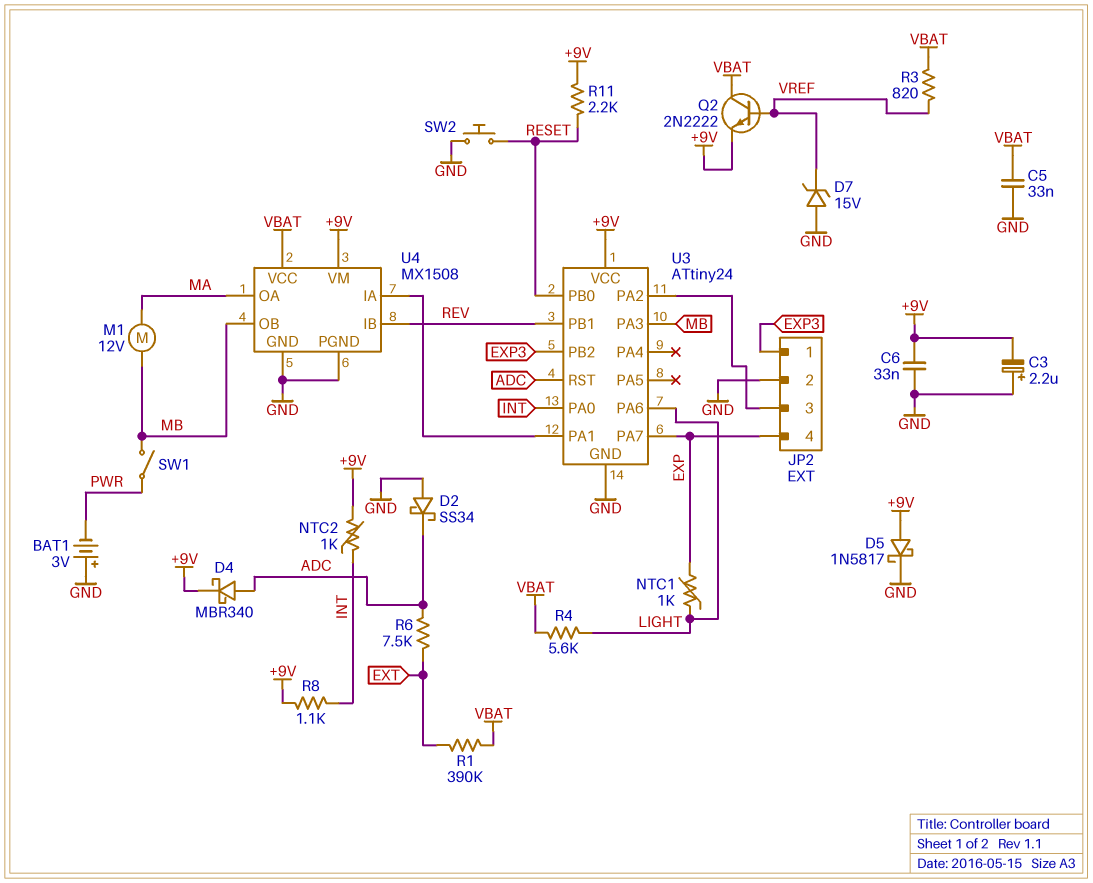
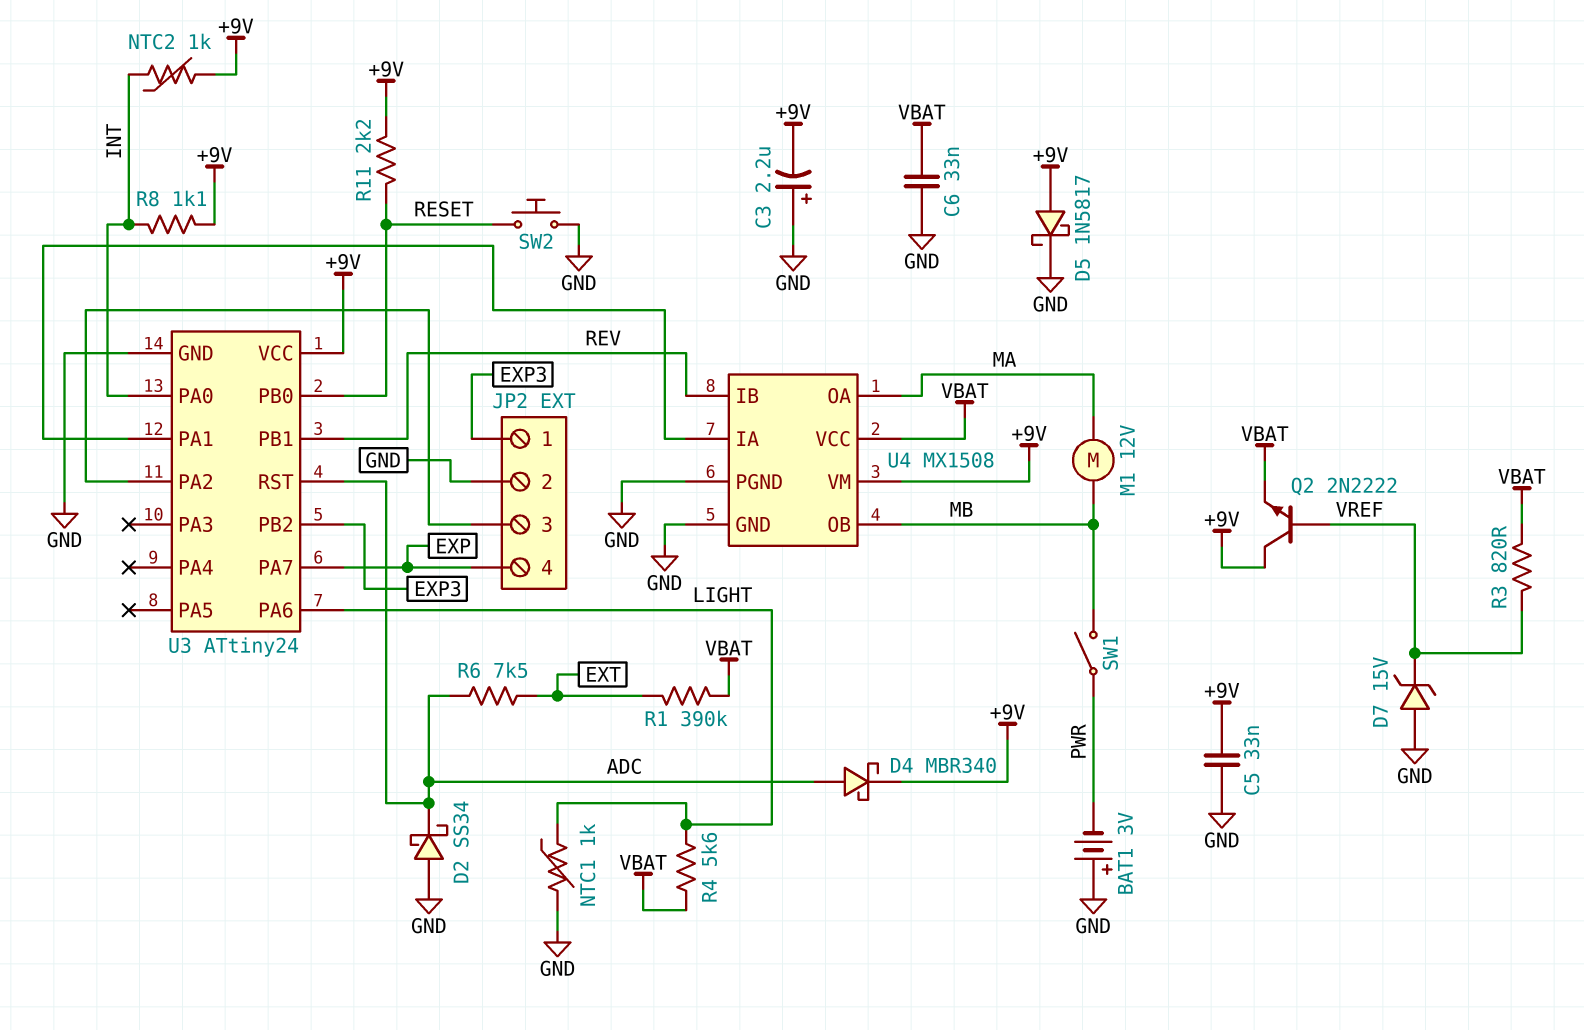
C5: 33nF (GND, VBAT) -> 33nF (+9V, GND)
C6: 33nF (+9V, GND) -> 33nF (GND, VBAT)
NTC1: 1k (EXP, LIGHT) -> 1k (GND, LIGHT)
Q2: NPN 2N2222 (B VREF, C VBAT, E +9V) -> NPN 2N2222 (B VREF, C +9V, E VBAT)
U3 pin PA3: MB -> none

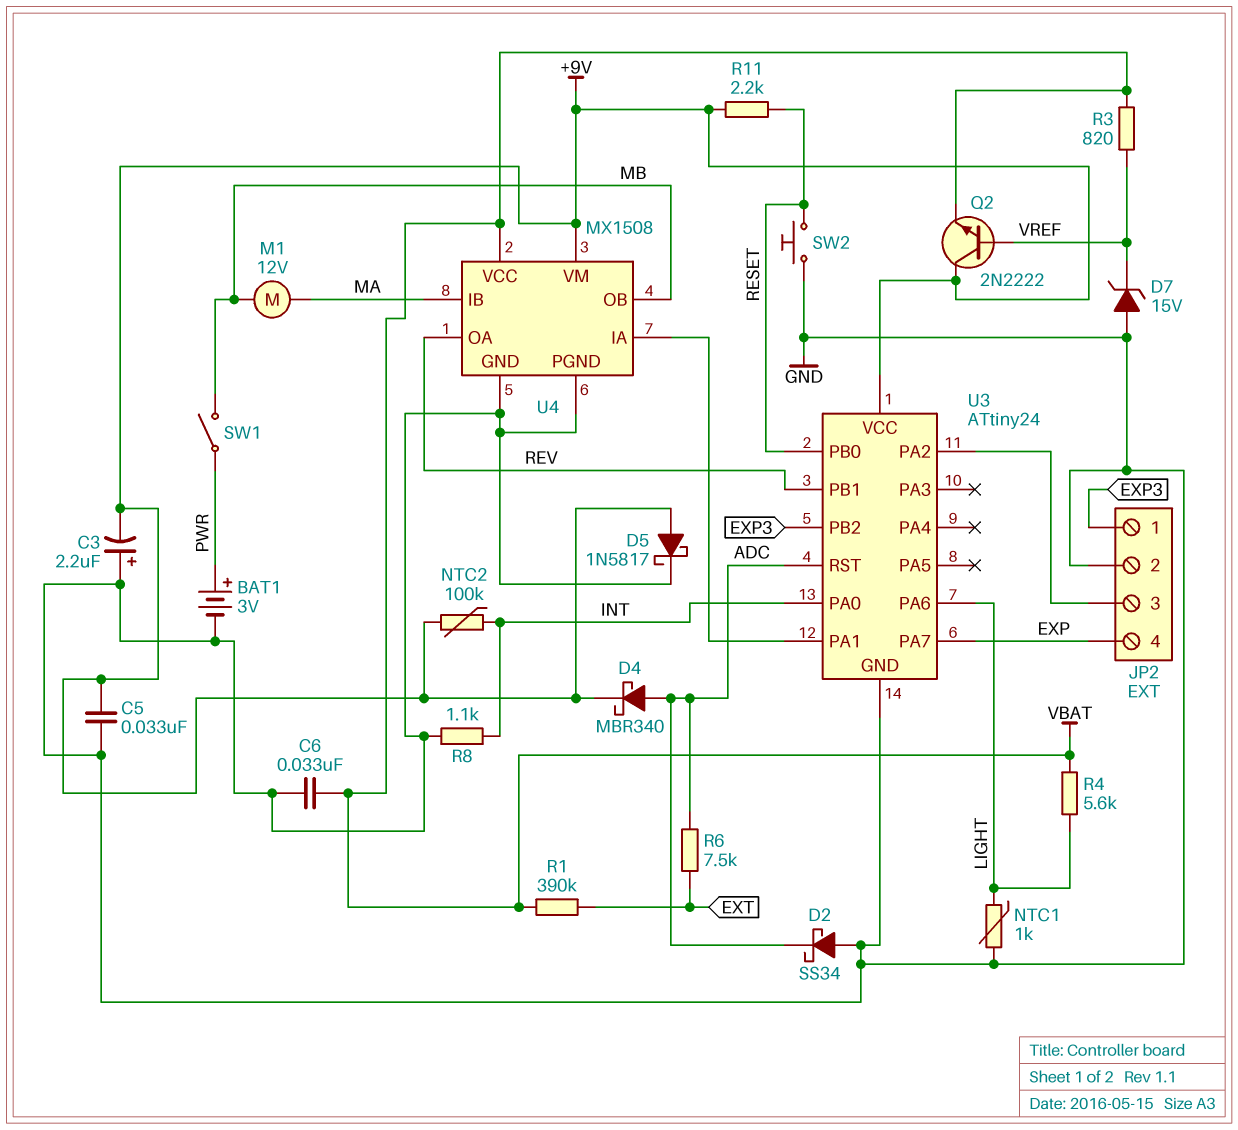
BAT1: 3V (plus GND, minus PWR) -> 3V (plus PWR, minus GND)
NTC2: 1k (+9V, INT) -> 100k (+9V, INT)
R8: 1.1k (+9V, INT) -> 1.1k (GND, INT)
U4 pin IB: REV -> MA
U4 pin OA: MA -> REV

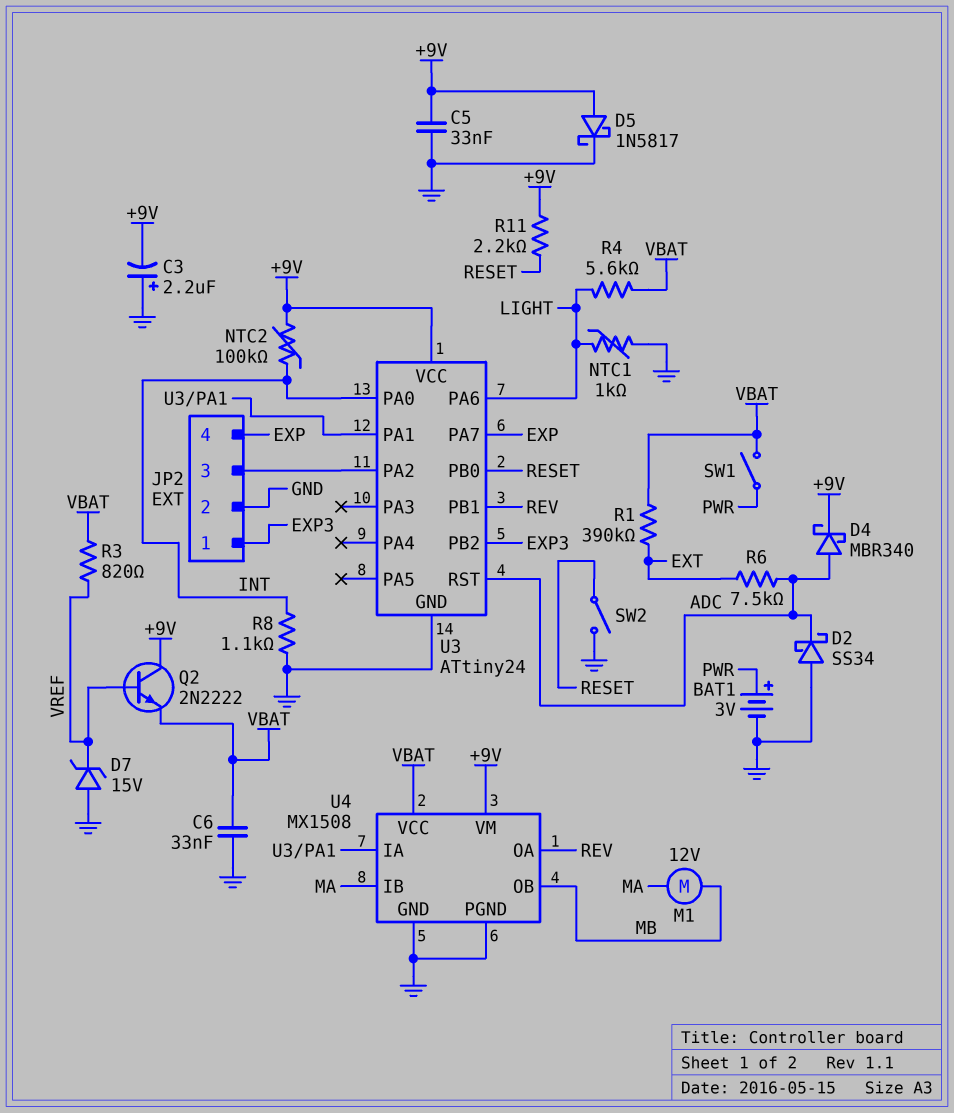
SW1: switch (MB, PWR) -> switch (PWR, VBAT)
SW2: button (GND, RESET) -> switch (GND, RESET)

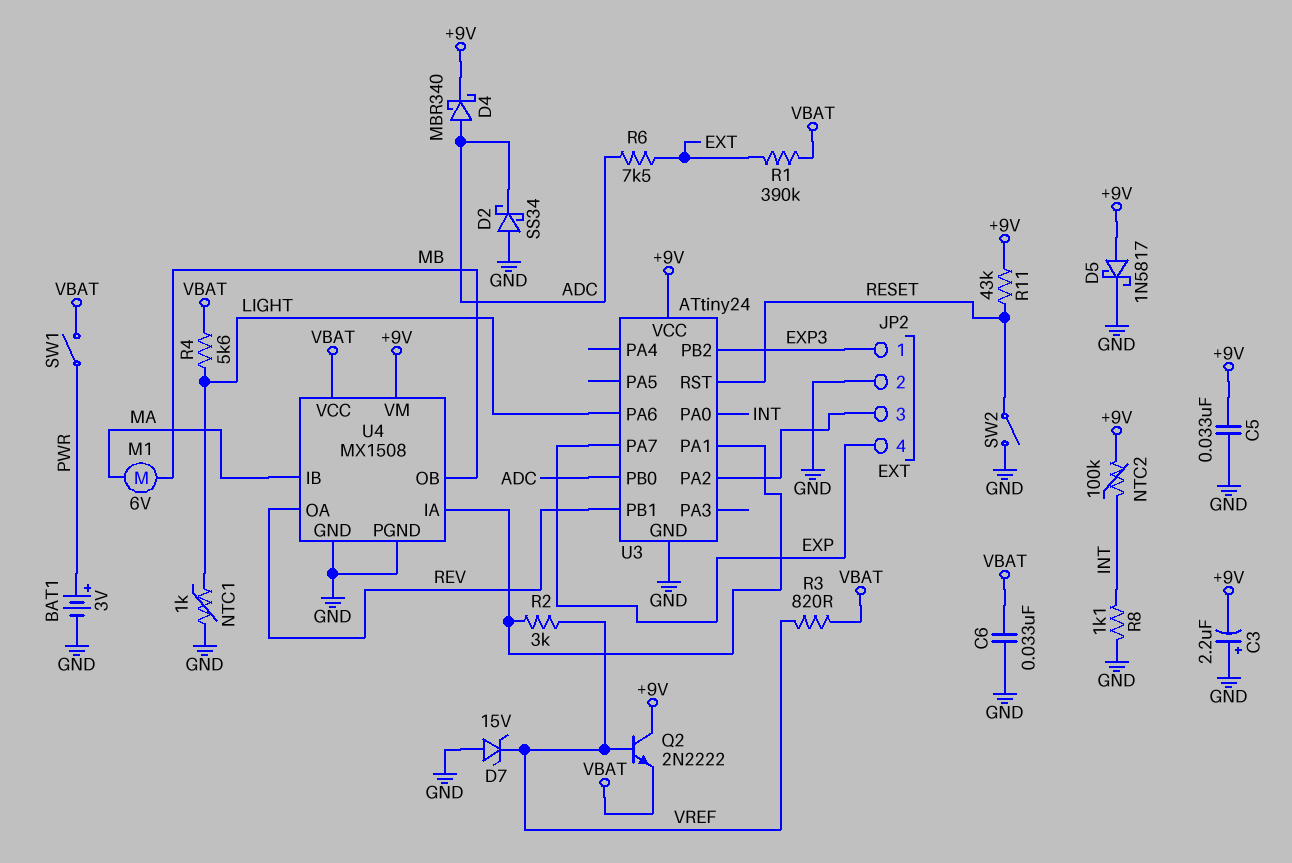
M1: motor 12V (MA, MB) -> motor 6V (MA, MB)
R2: none -> 3k (U3/PA1, VREF)
R11: 2.2k (+9V, RESET) -> 43k (+9V, RESET)
U3 pin PB0: RESET -> ADC
U3 pin RST: ADC -> RESET

